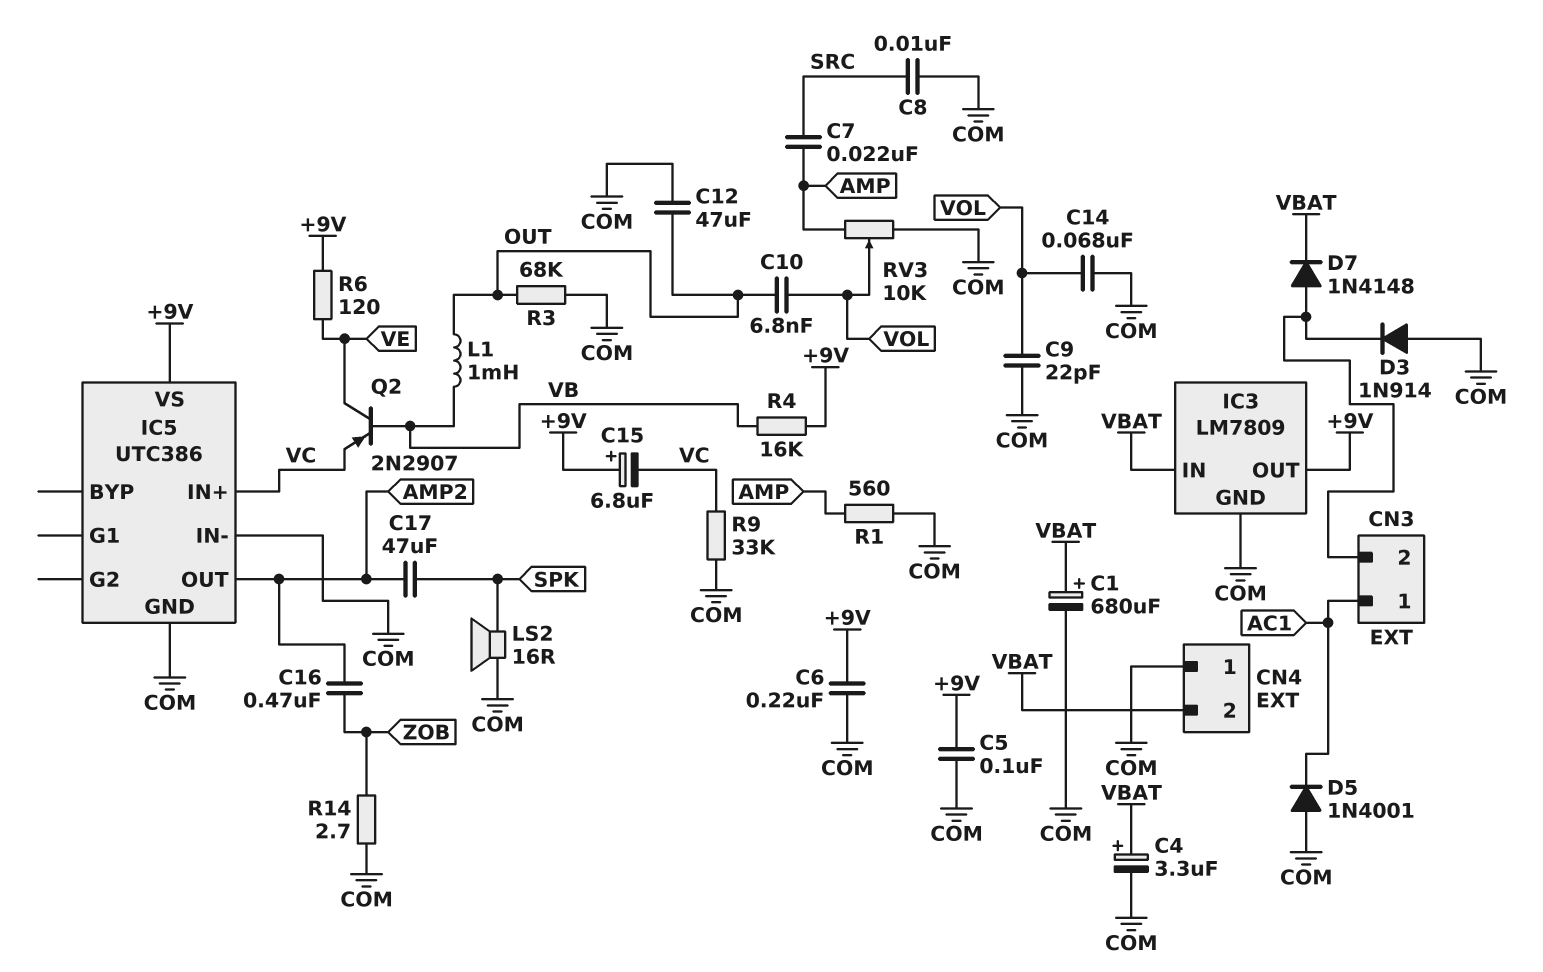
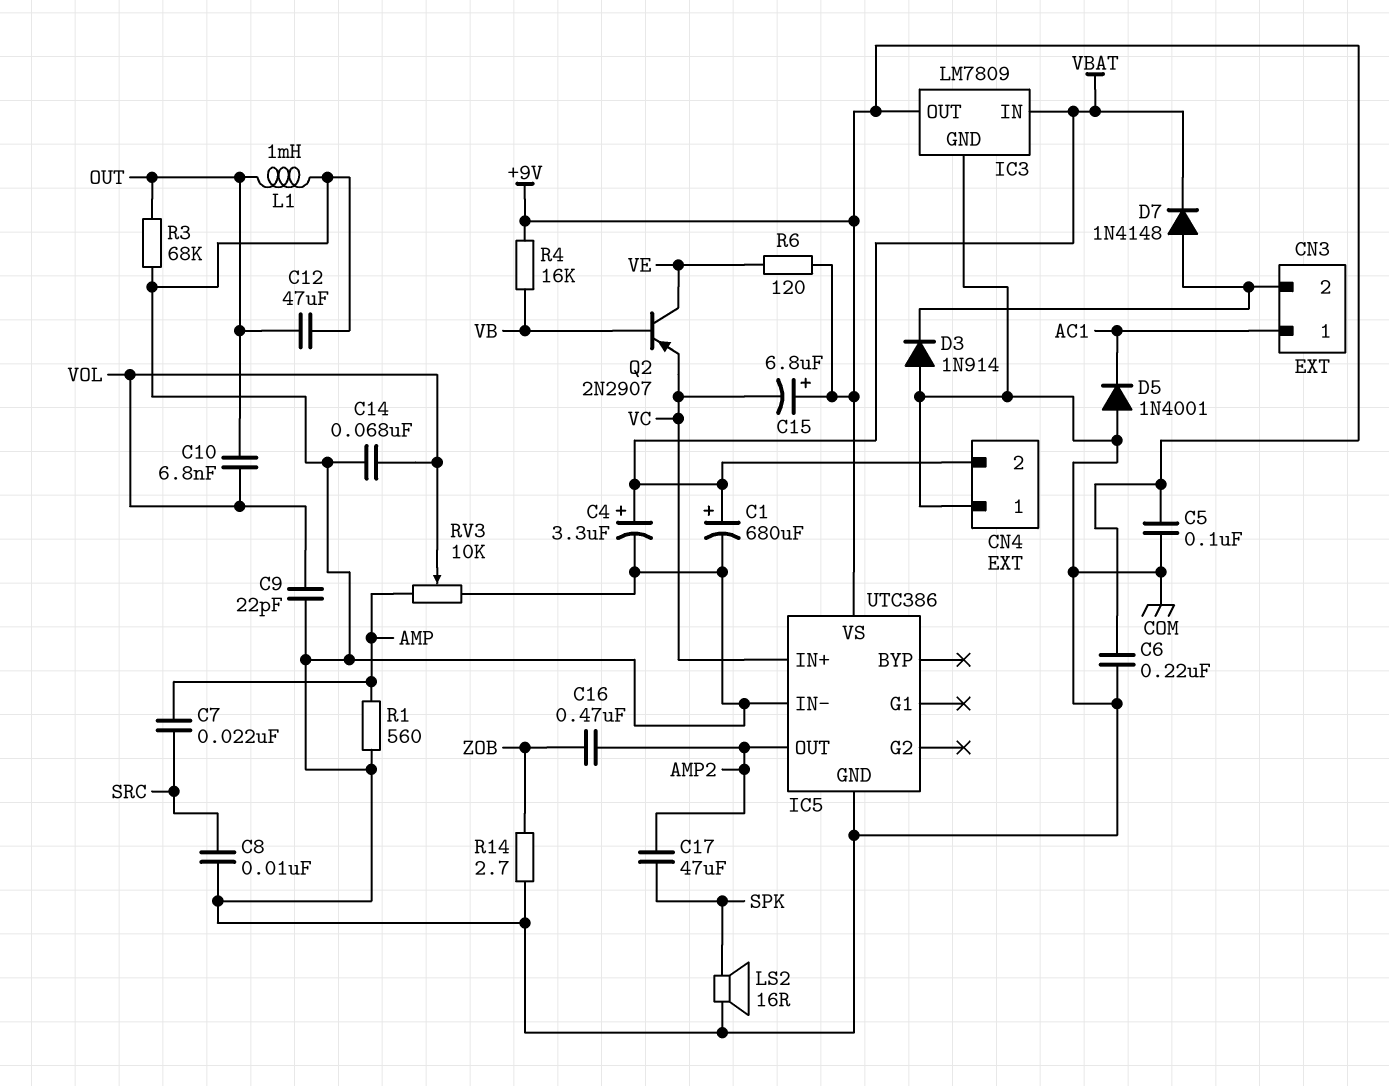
L1: 1mH (OUT, VB) -> 1mH (COM, OUT)
R9: 33k (COM, VC) -> none

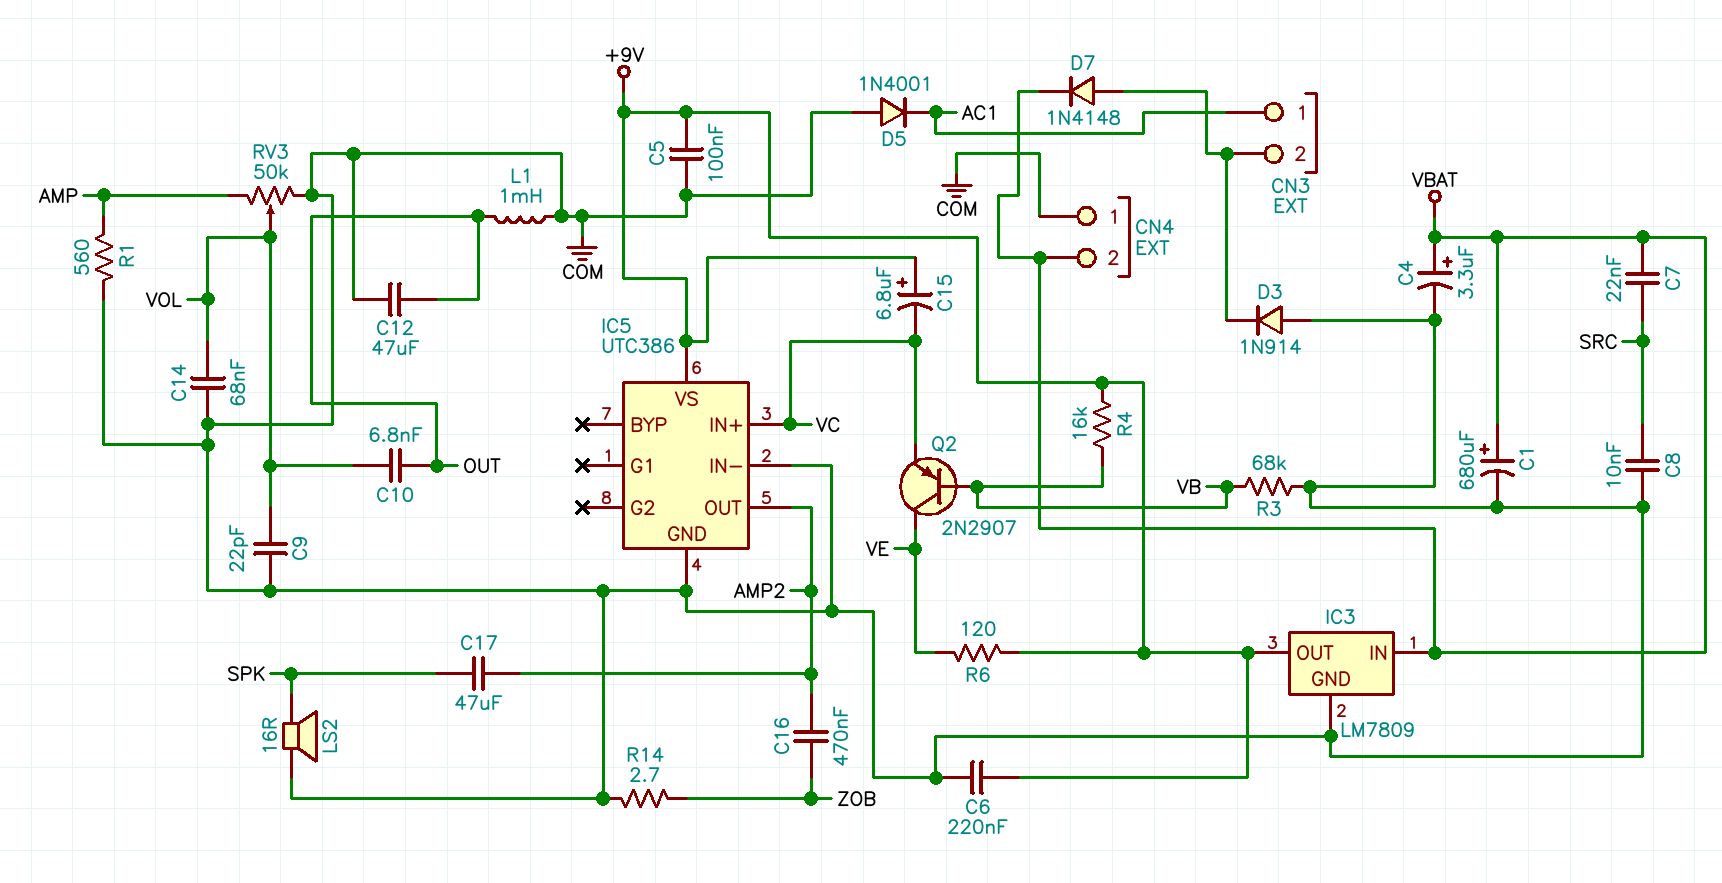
C7: 22nF (AMP, SRC) -> 22nF (SRC, VBAT)
R3: 68k (COM, OUT) -> 68k (COM, VB)
RV3: 10k (AMP, COM, wiper VOL) -> 50k (AMP, COM, wiper VOL)

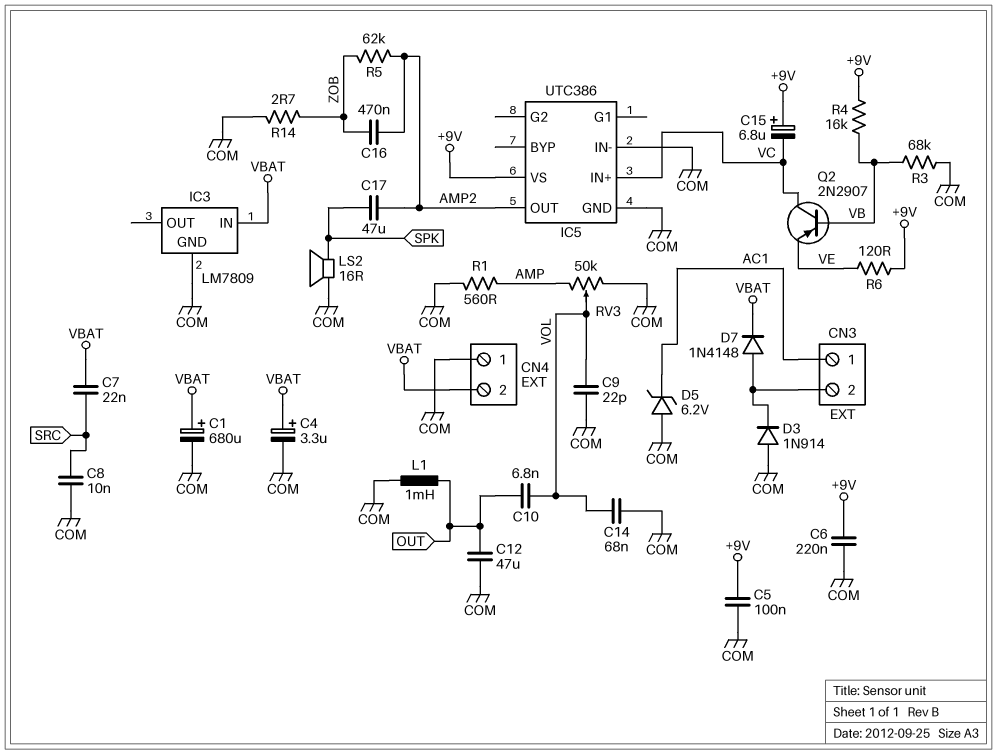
D5: diode 1N4001 (A COM, K AC1) -> zener 6.2V (A COM, K AC1)
IC3 pin OUT: +9V -> none
Q2: PNP 2N2907 (B VB, C VE, E VC) -> PNP 2N2907 (B VB, C VC, E VE)
R5: none -> 62k (AMP2, ZOB)

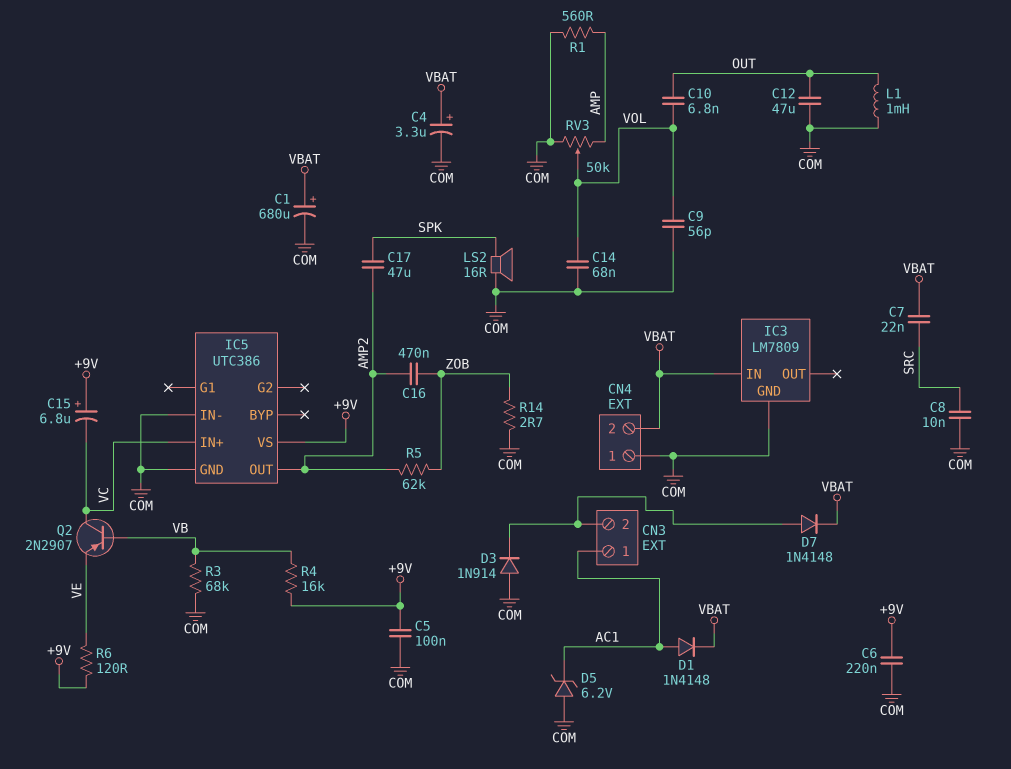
C9: 22pF (COM, VOL) -> 56pF (COM, VOL)
D1: none -> diode 1N4148 (A AC1, K VBAT)

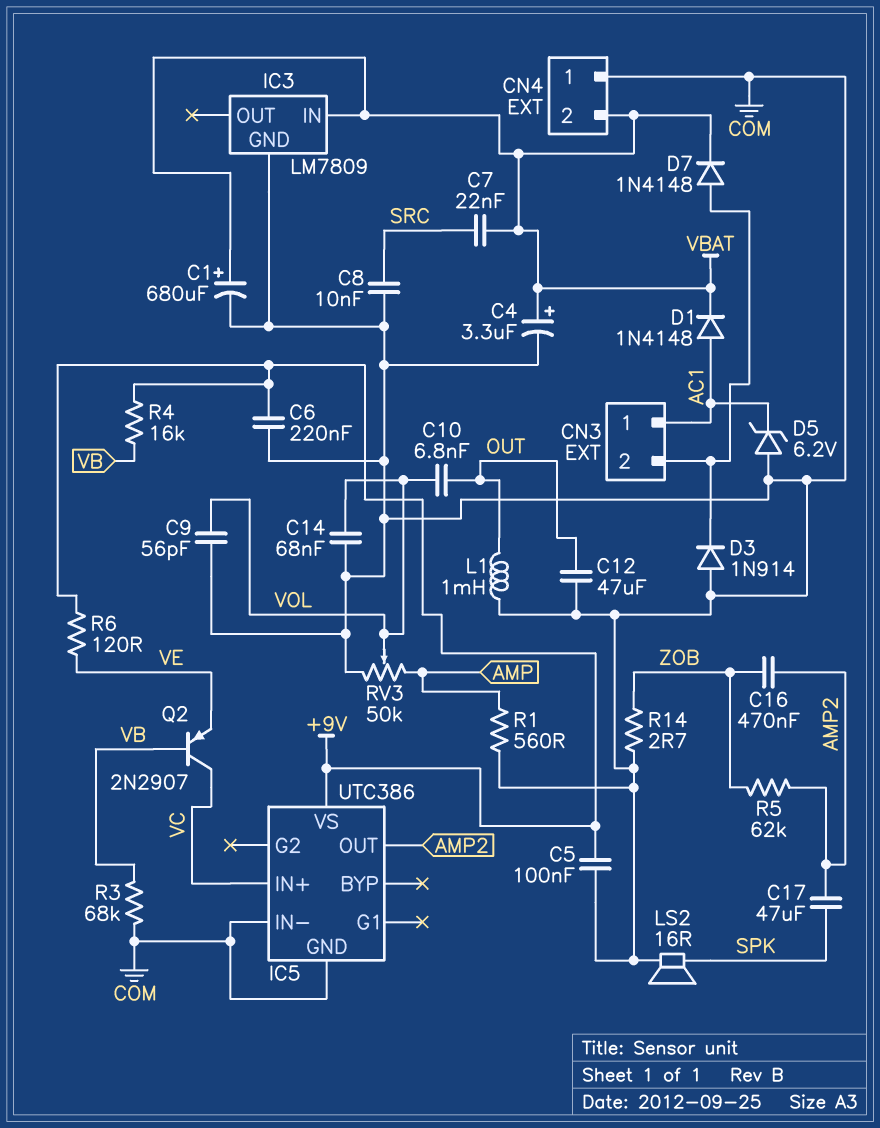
C15: 6.8uF (plus +9V, minus VC) -> none

